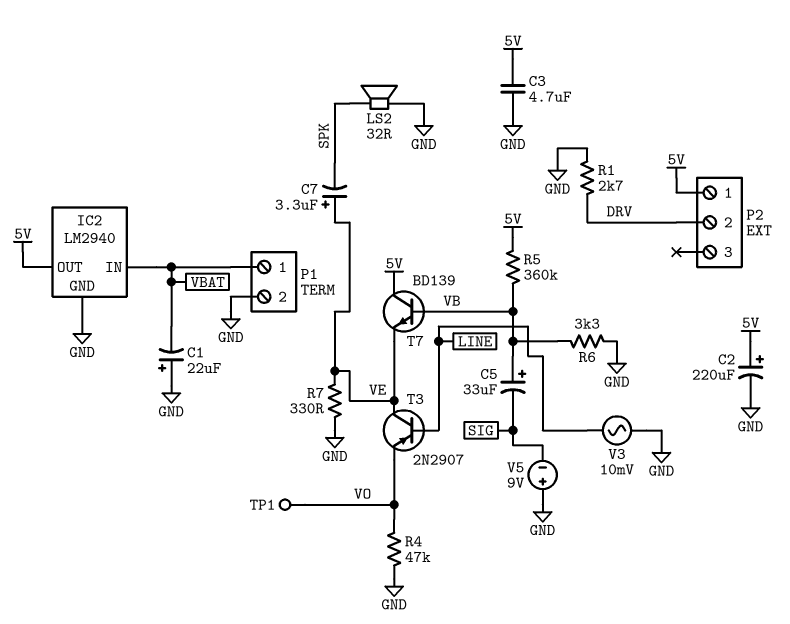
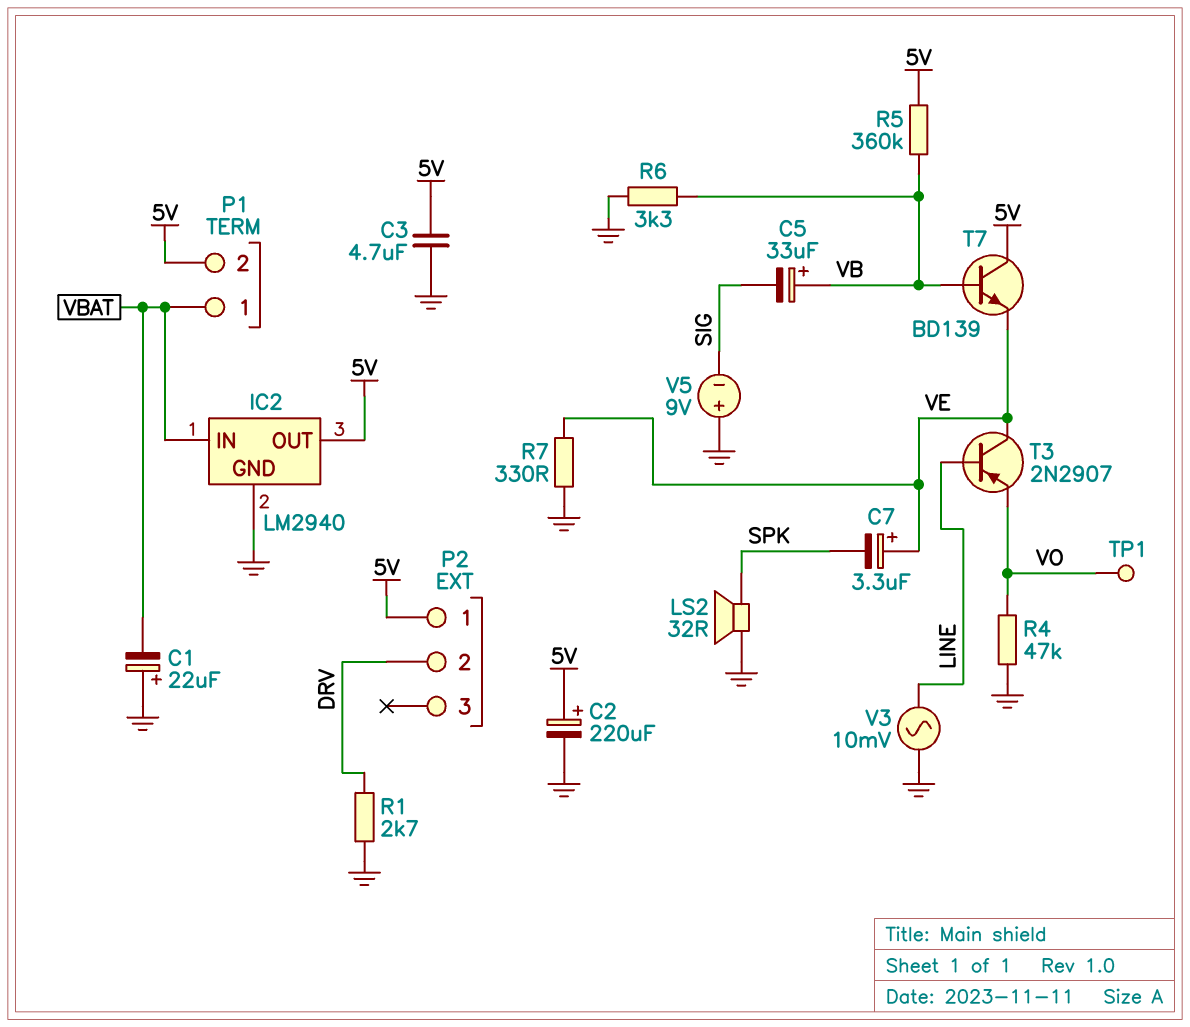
P1 pin 2: GND -> 5V

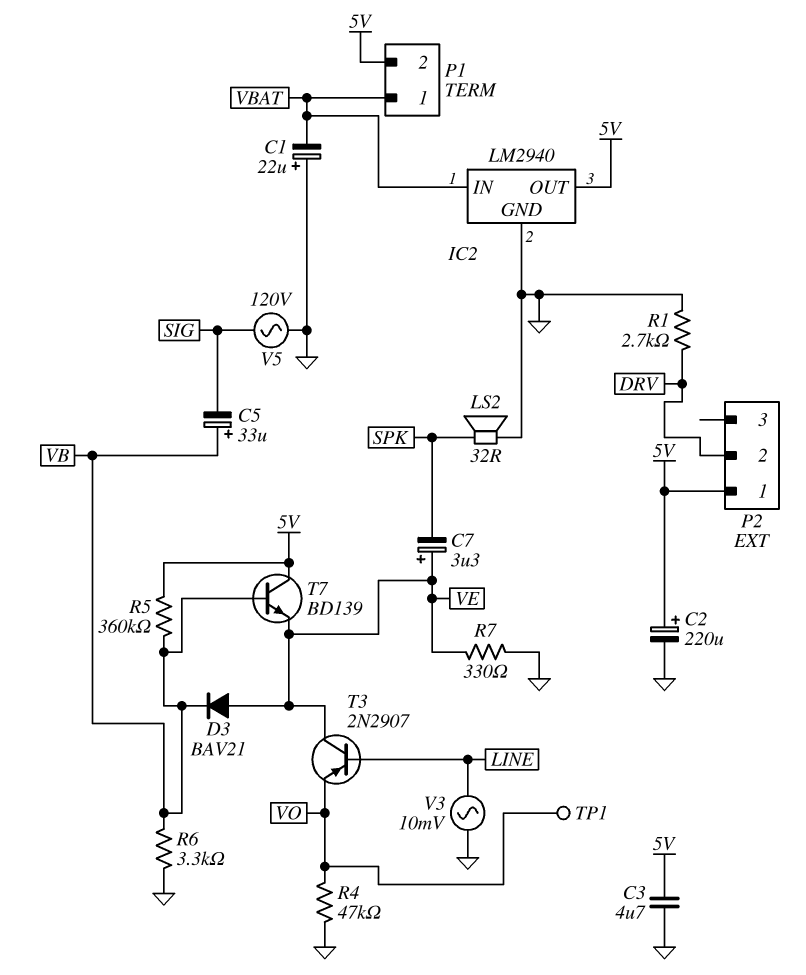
D3: none -> diode BAV21 (A VE, K VB)
V5: 9V (plus GND, minus SIG) -> AC 120V (GND, SIG)

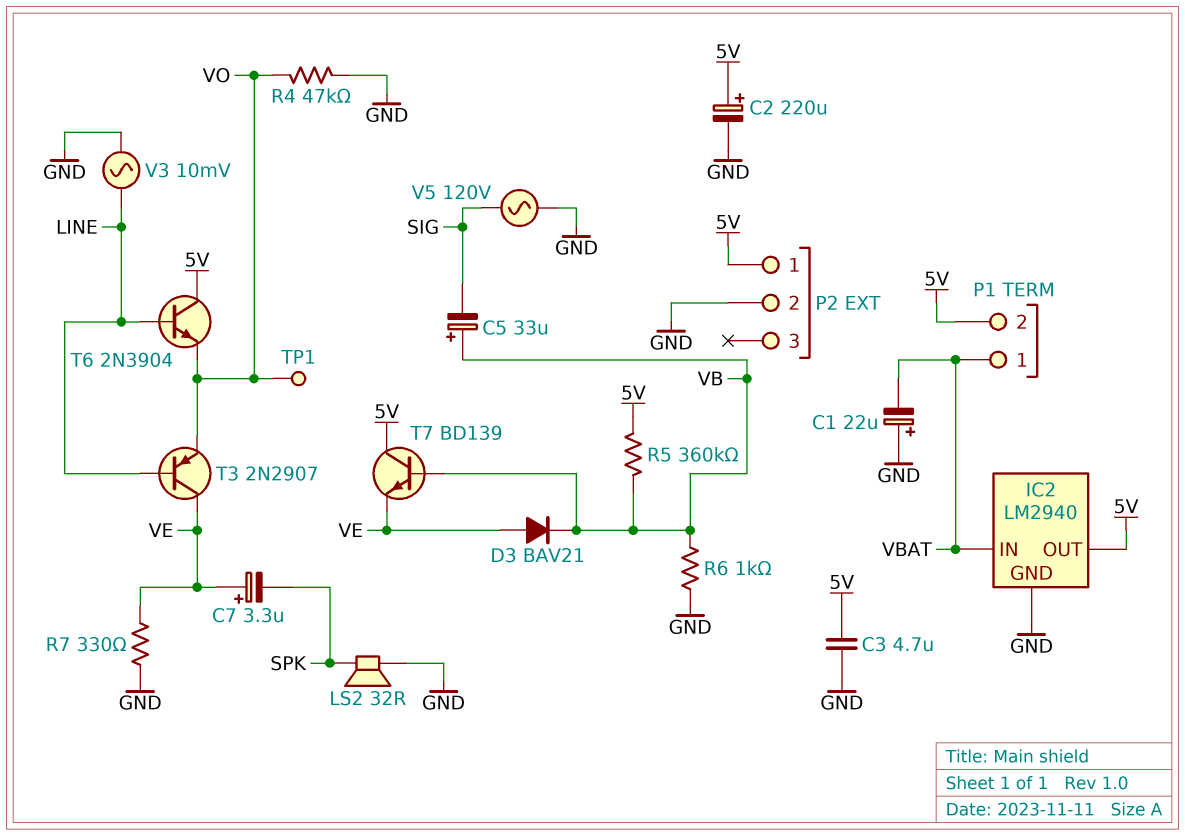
P2 pin 2: DRV -> GND
R1: 2.7k (DRV, GND) -> none
R6: 3.3k (GND, VB) -> 1k (GND, VB)
T6: none -> NPN 2N3904 (B LINE, C 5V, E VO)

